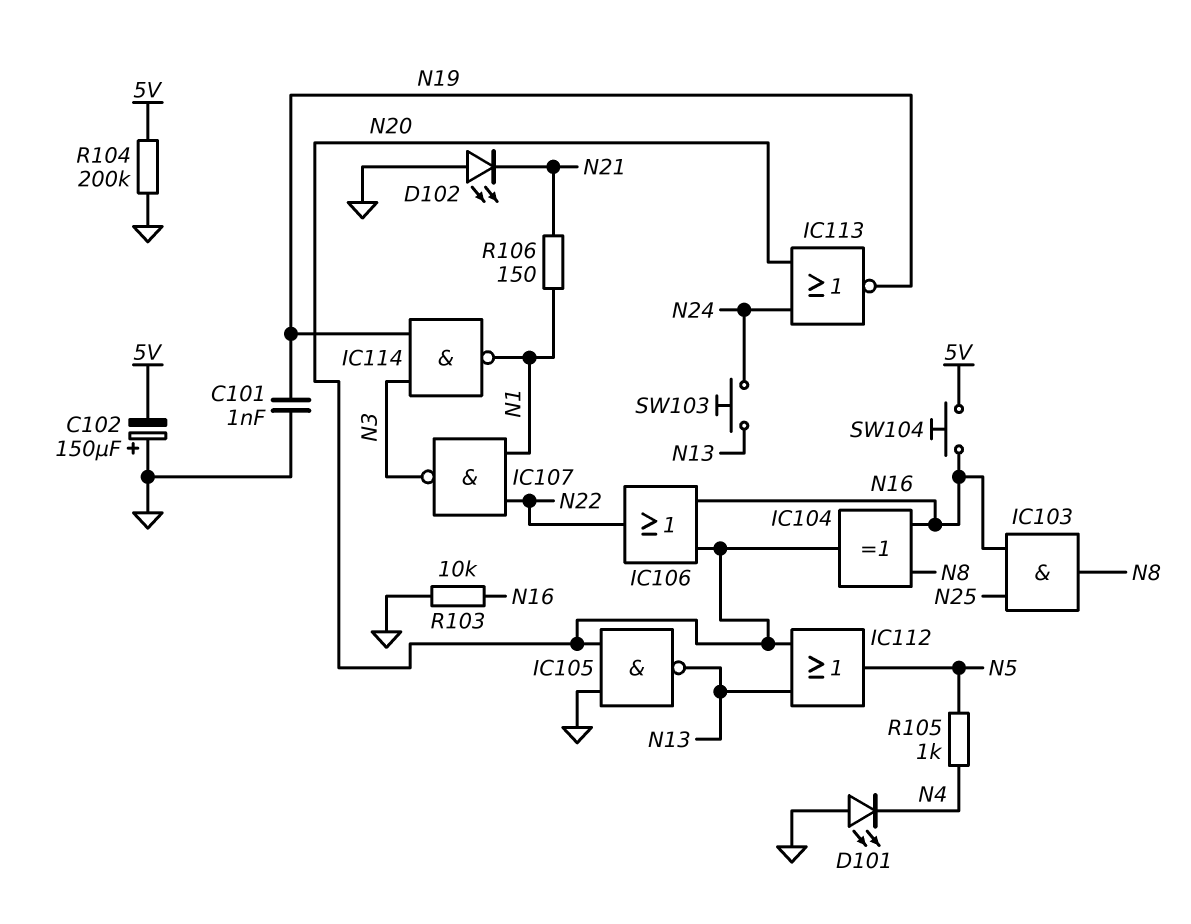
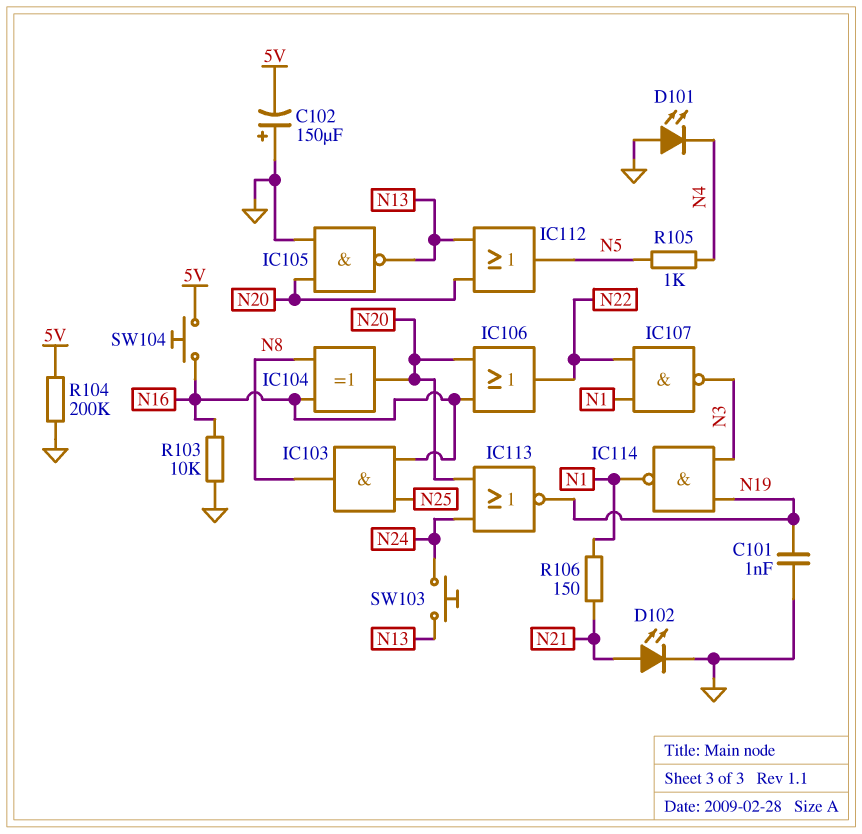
D102: LED (A GND, K N21) -> LED (A N21, K GND)

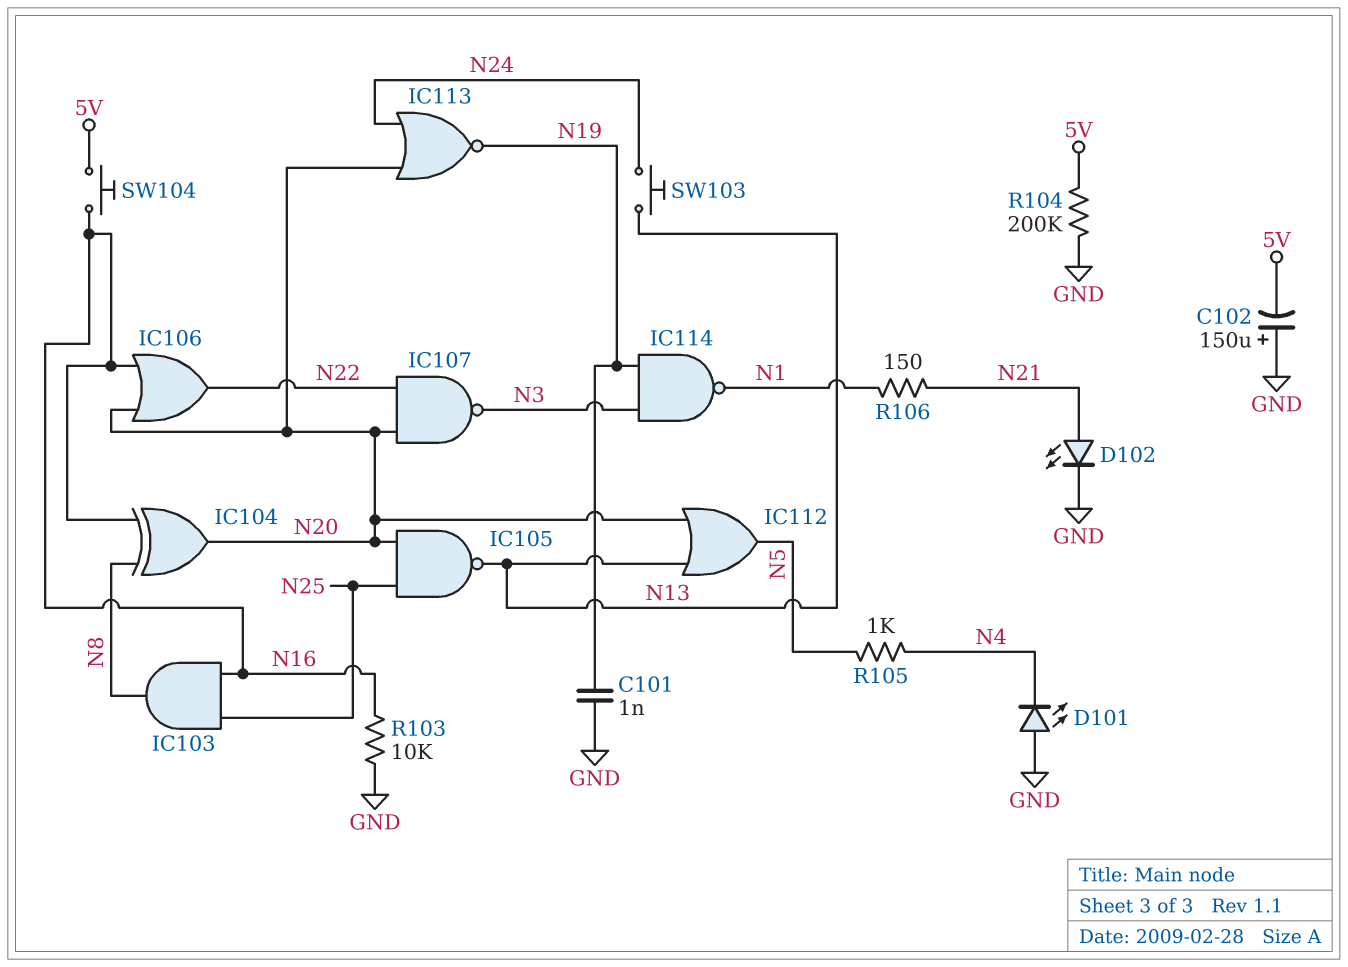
IC105: NAND (in GND, in N20, out N13) -> NAND (in N20, in N25, out N13)
IC107: NAND (in N1, in N22, out N3) -> NAND (in N20, in N22, out N3)

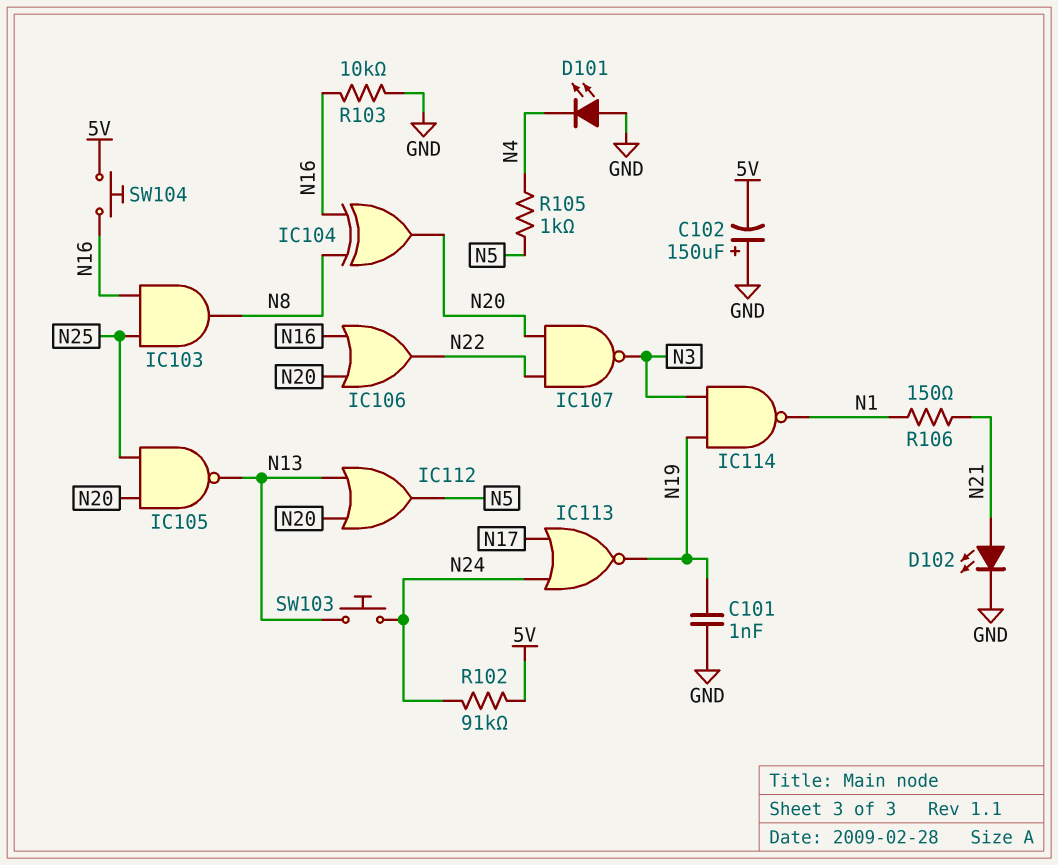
IC113: NOR (in N20, in N24, out N19) -> NOR (in N17, in N24, out N19)
R102: none -> 91k (5V, N24)
R104: 200k (5V, GND) -> none

